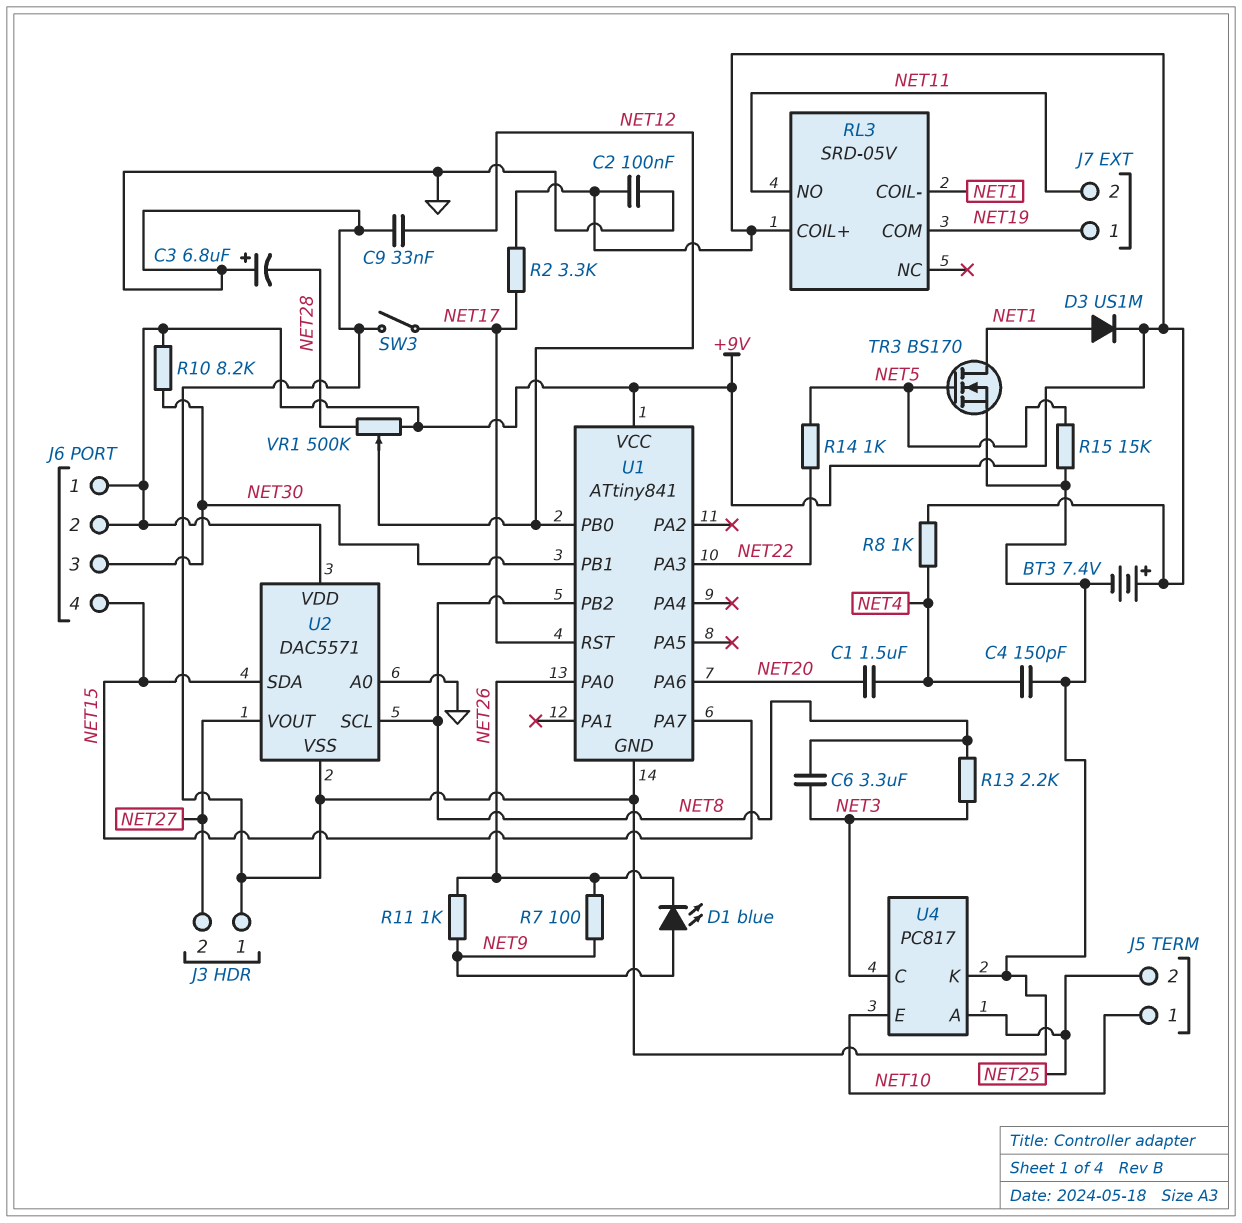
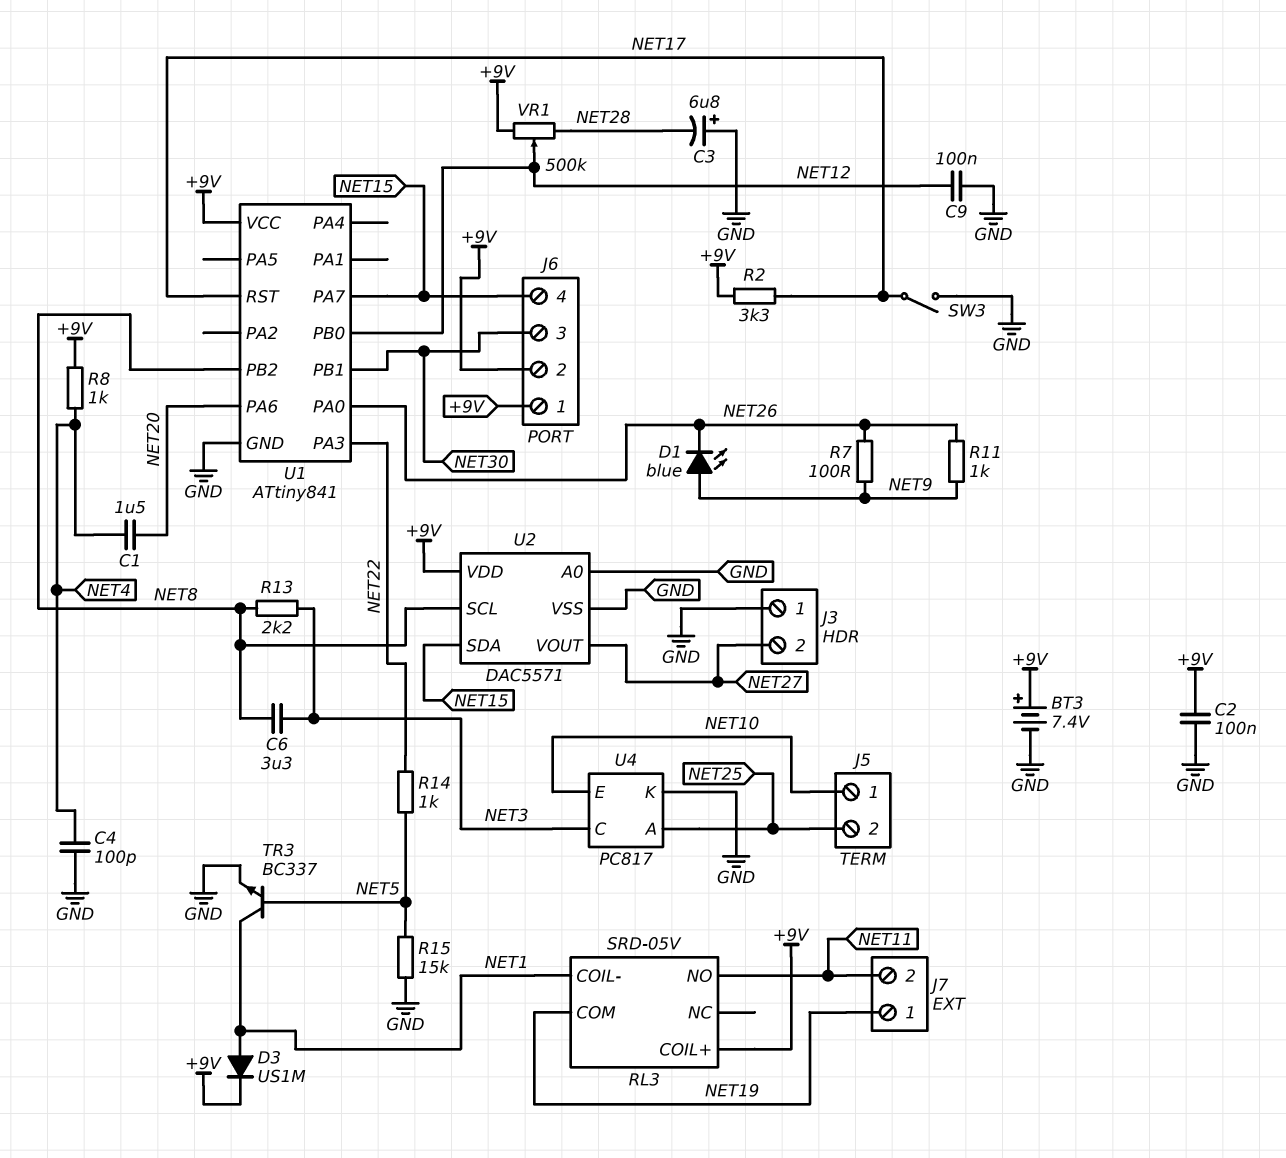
C4: 150pF (GND, NET4) -> 100pF (GND, NET4)
C9: 33nF (GND, NET12) -> 100nF (GND, NET12)
R10: 8.2k (+9V, NET30) -> none
TR3: NMOS BS170 (G NET5, D NET1, S GND) -> NPN BC337 (B NET5, C NET1, E GND)

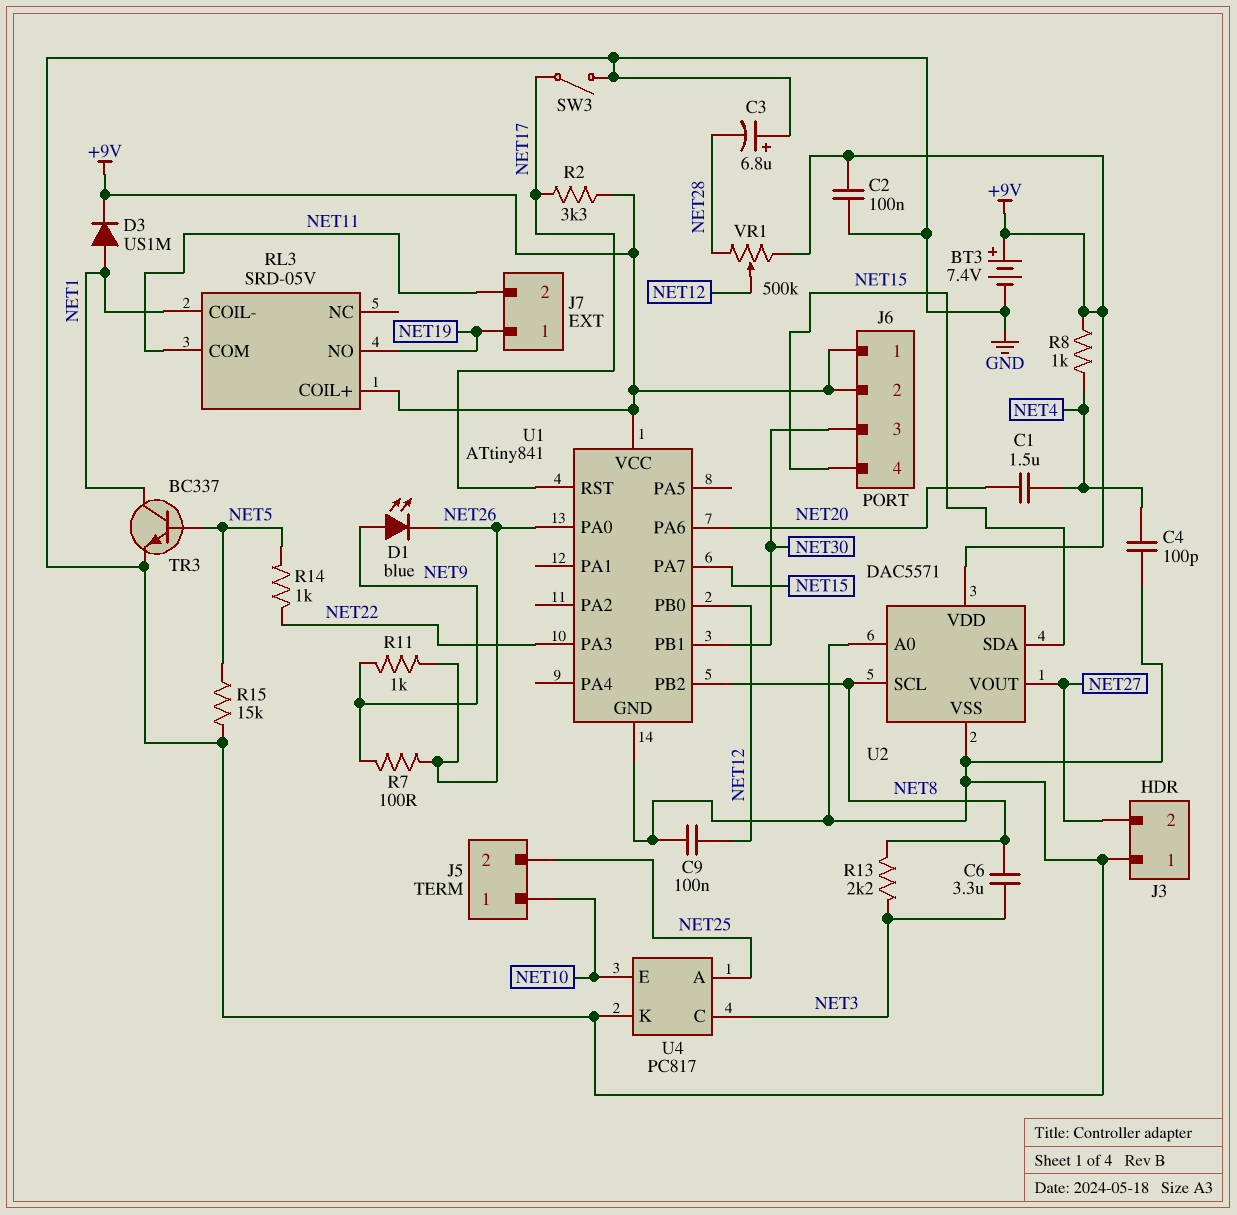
RL3 pin COM: NET19 -> NET11
RL3 pin NO: NET11 -> NET19

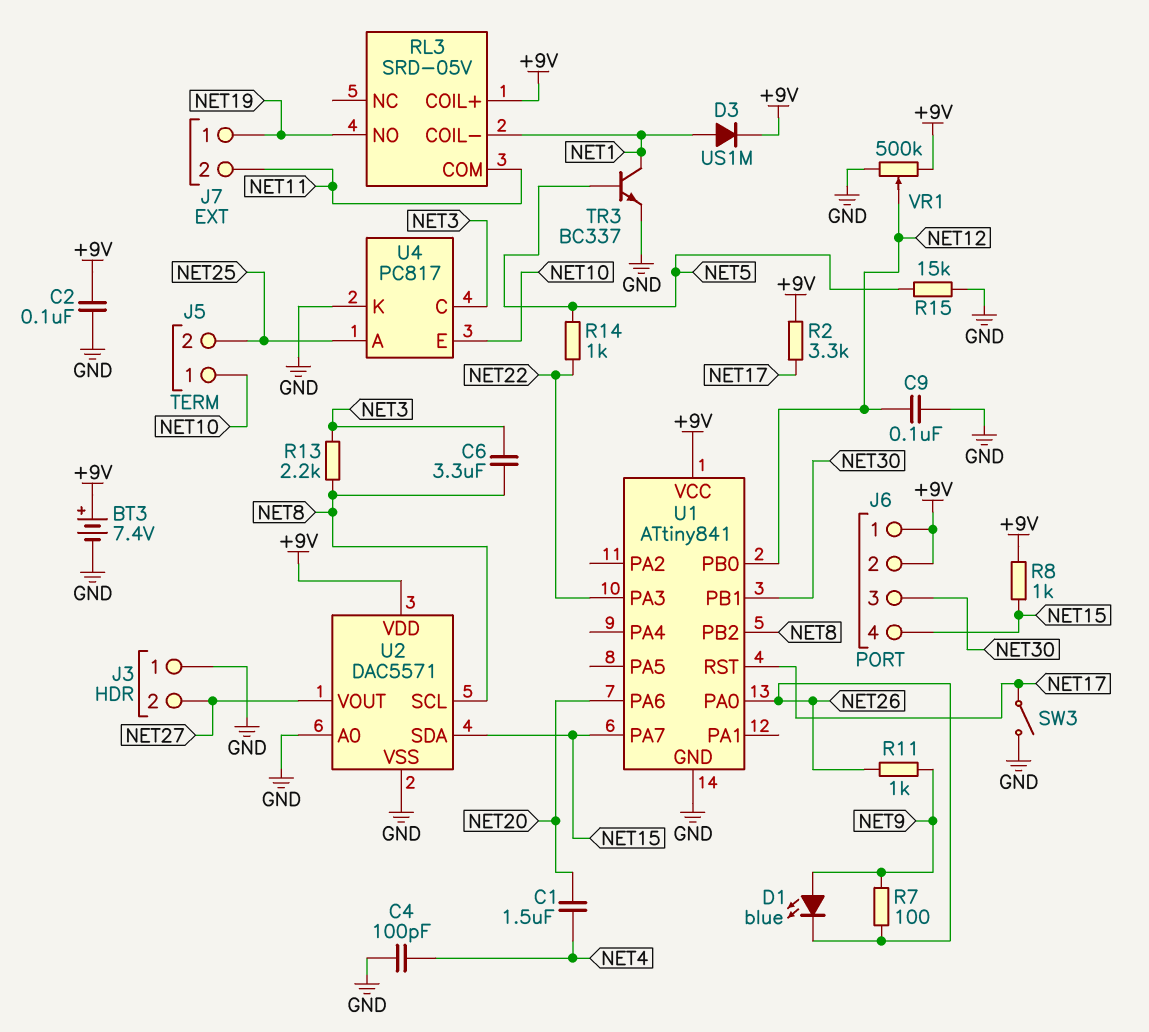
C3: 6.8uF (plus GND, minus NET28) -> none
R8: 1k (+9V, NET4) -> 1k (+9V, NET15)
VR1: 500k (+9V, NET28, wiper NET12) -> 500k (+9V, GND, wiper NET12)

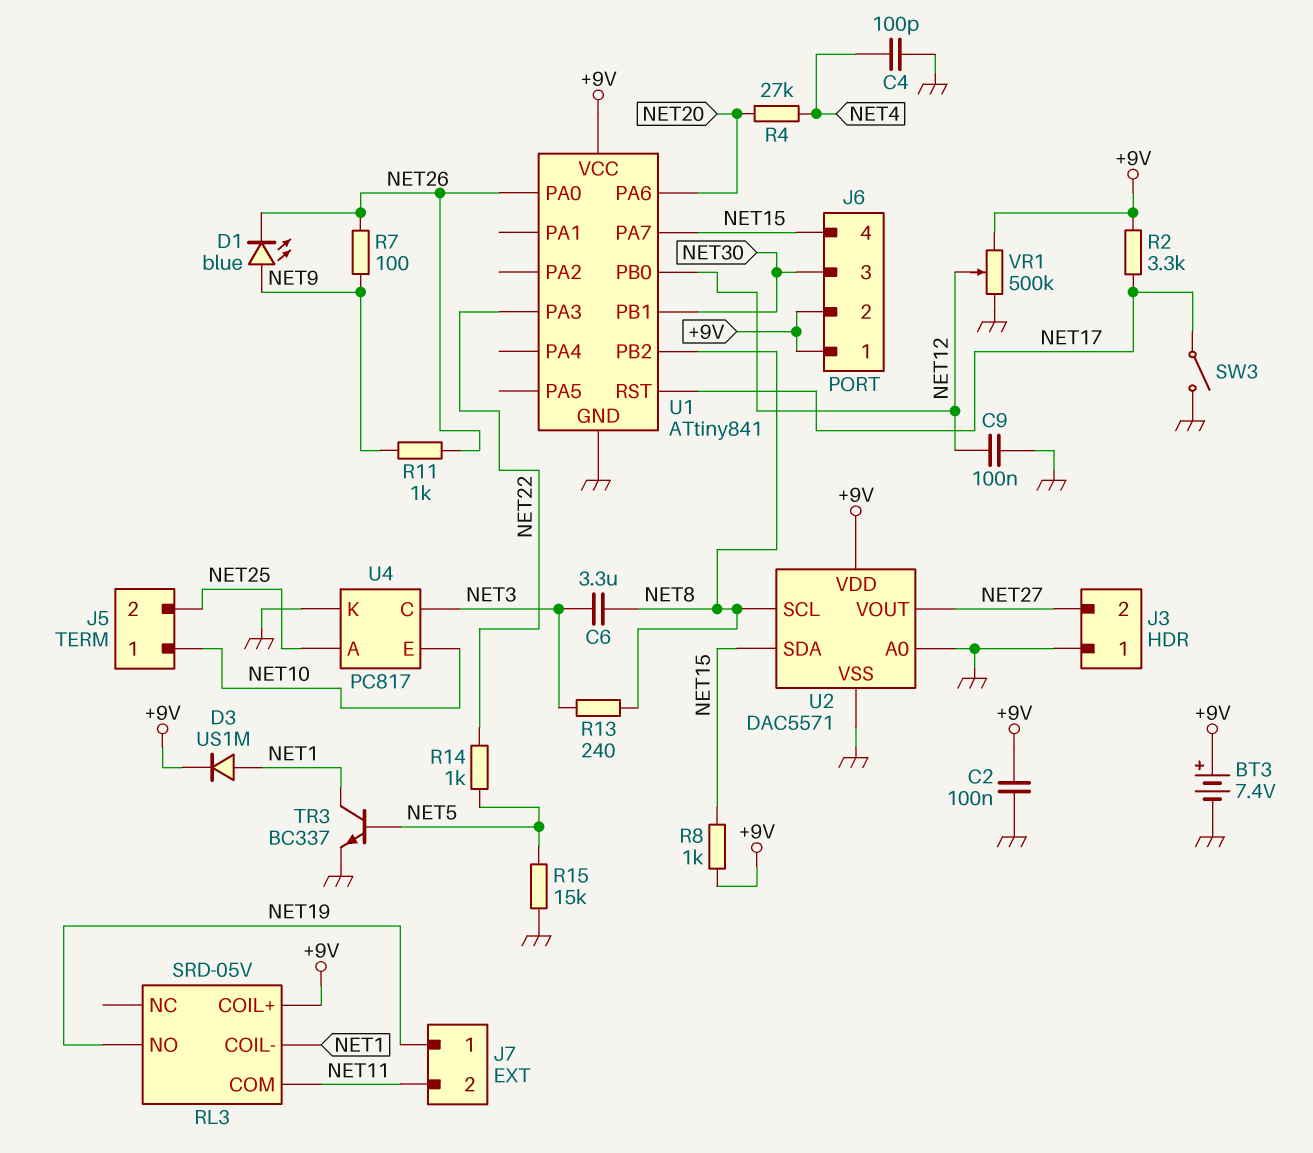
C1: 1.5uF (NET4, NET20) -> none
R4: none -> 27k (NET4, NET20)
R13: 2.2k (NET3, NET8) -> 240 (NET3, NET8)

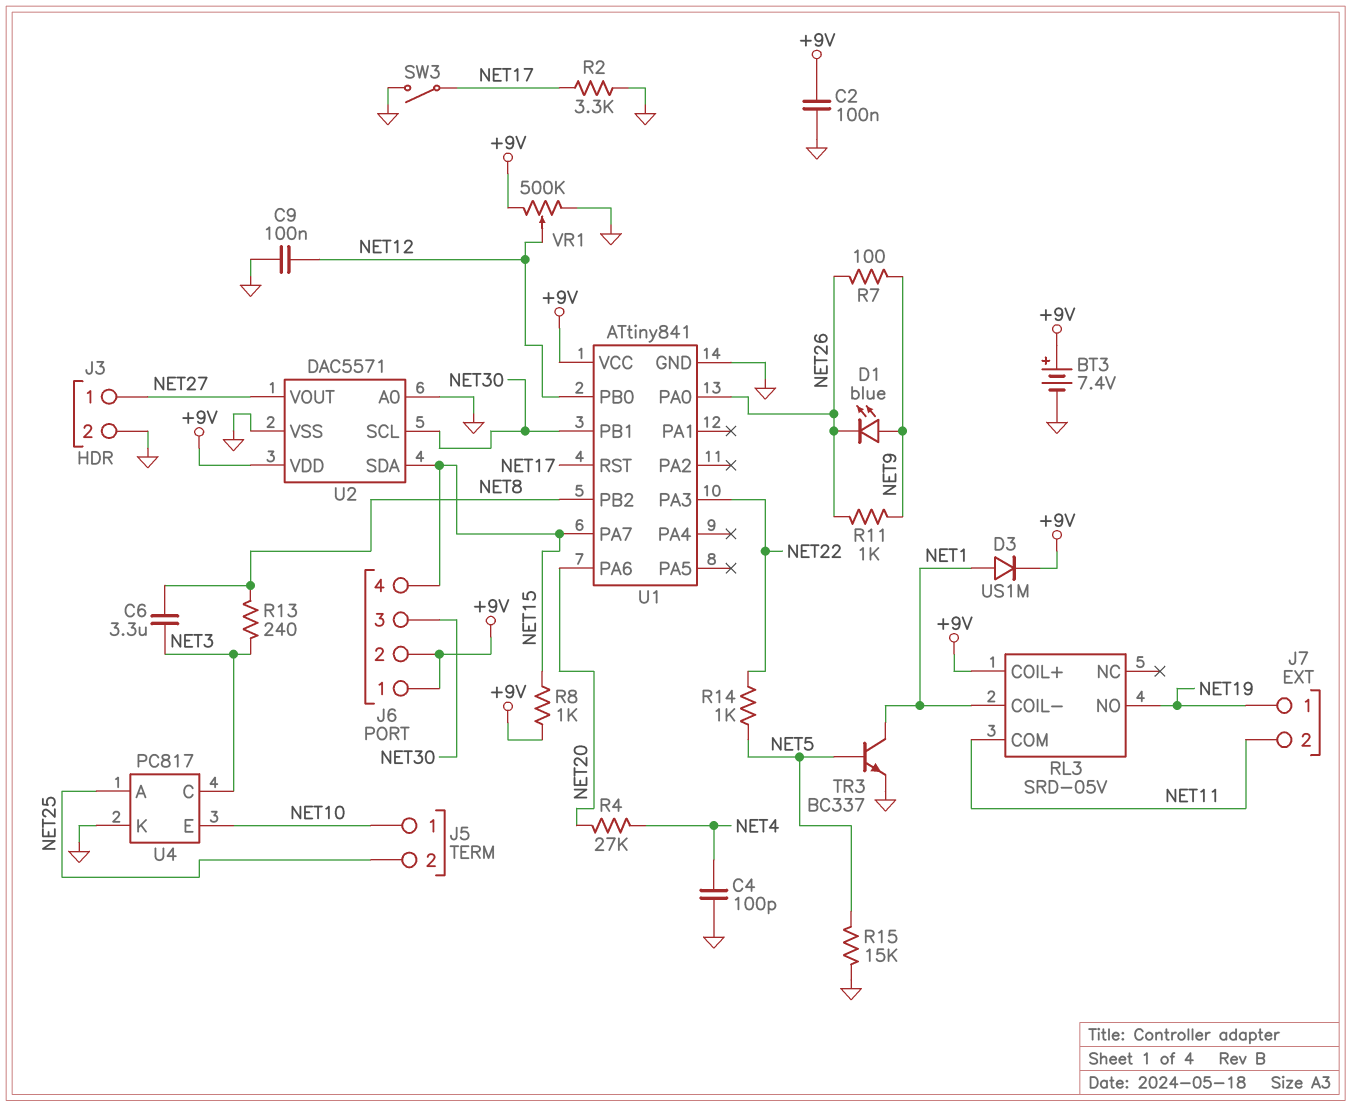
J3 pin 1: GND -> NET27
J3 pin 2: NET27 -> GND
R2: 3.3k (+9V, NET17) -> 3.3k (GND, NET17)
U2 pin SCL: NET8 -> NET30

